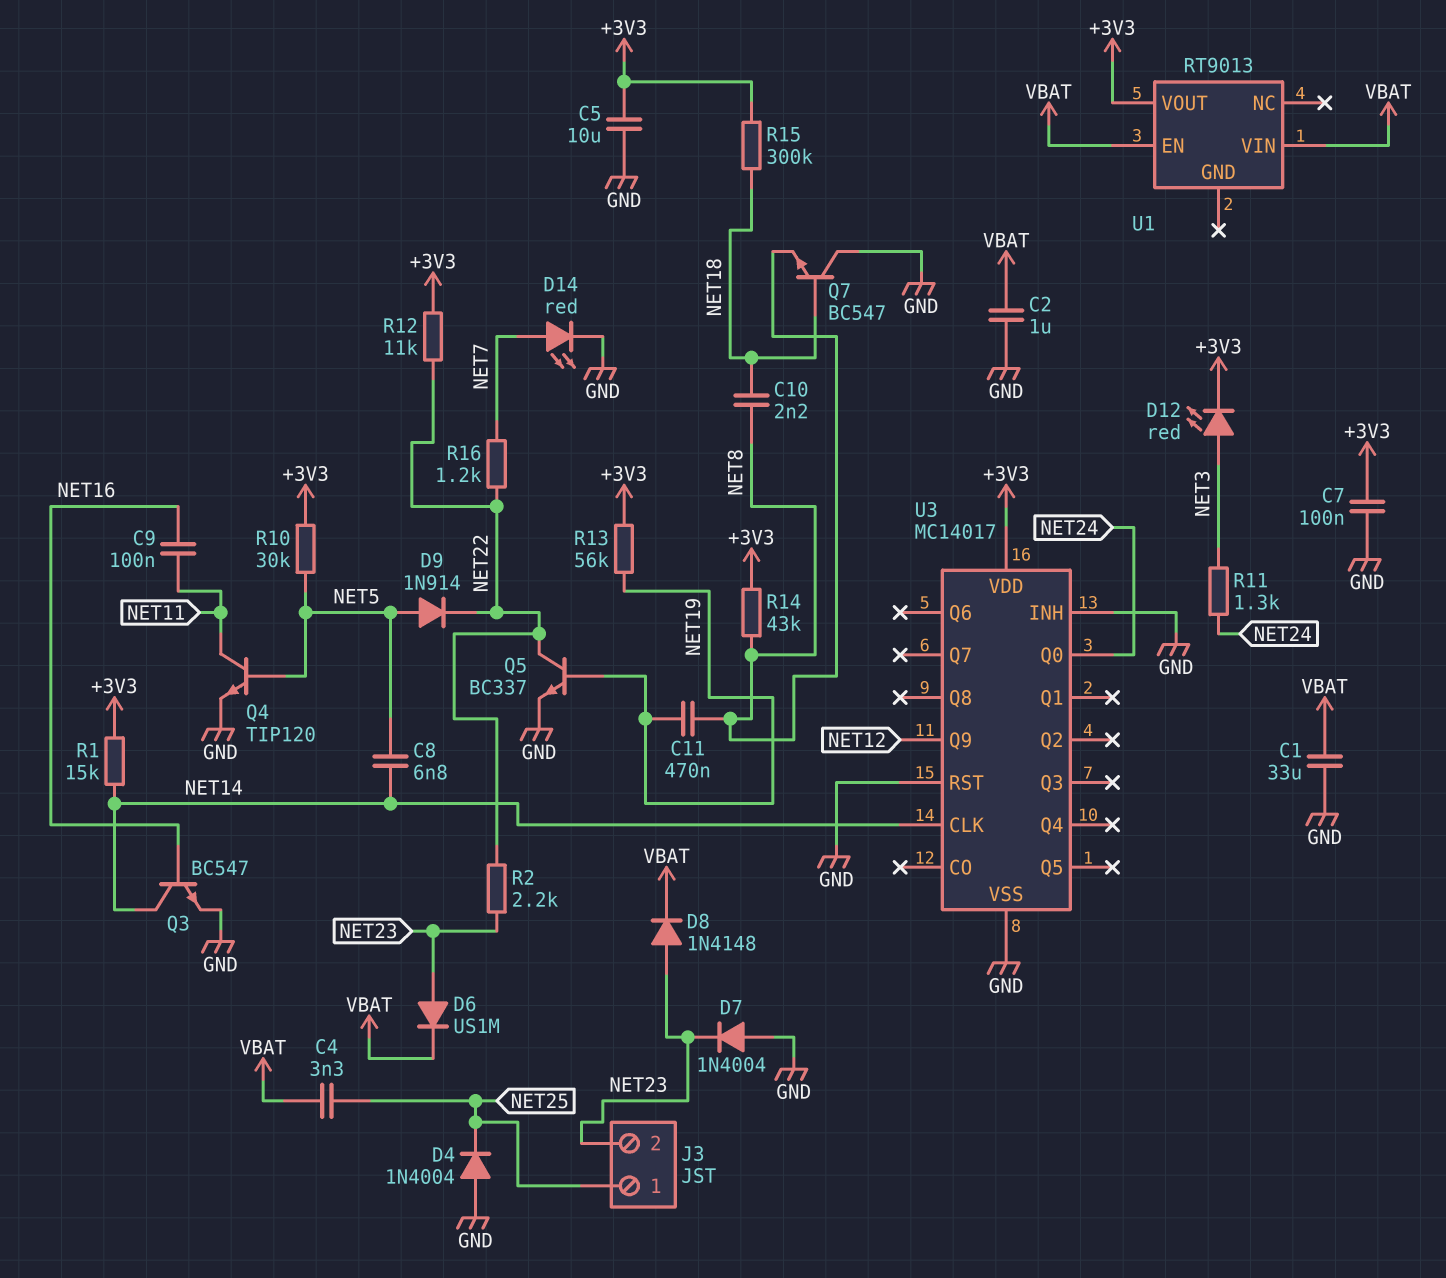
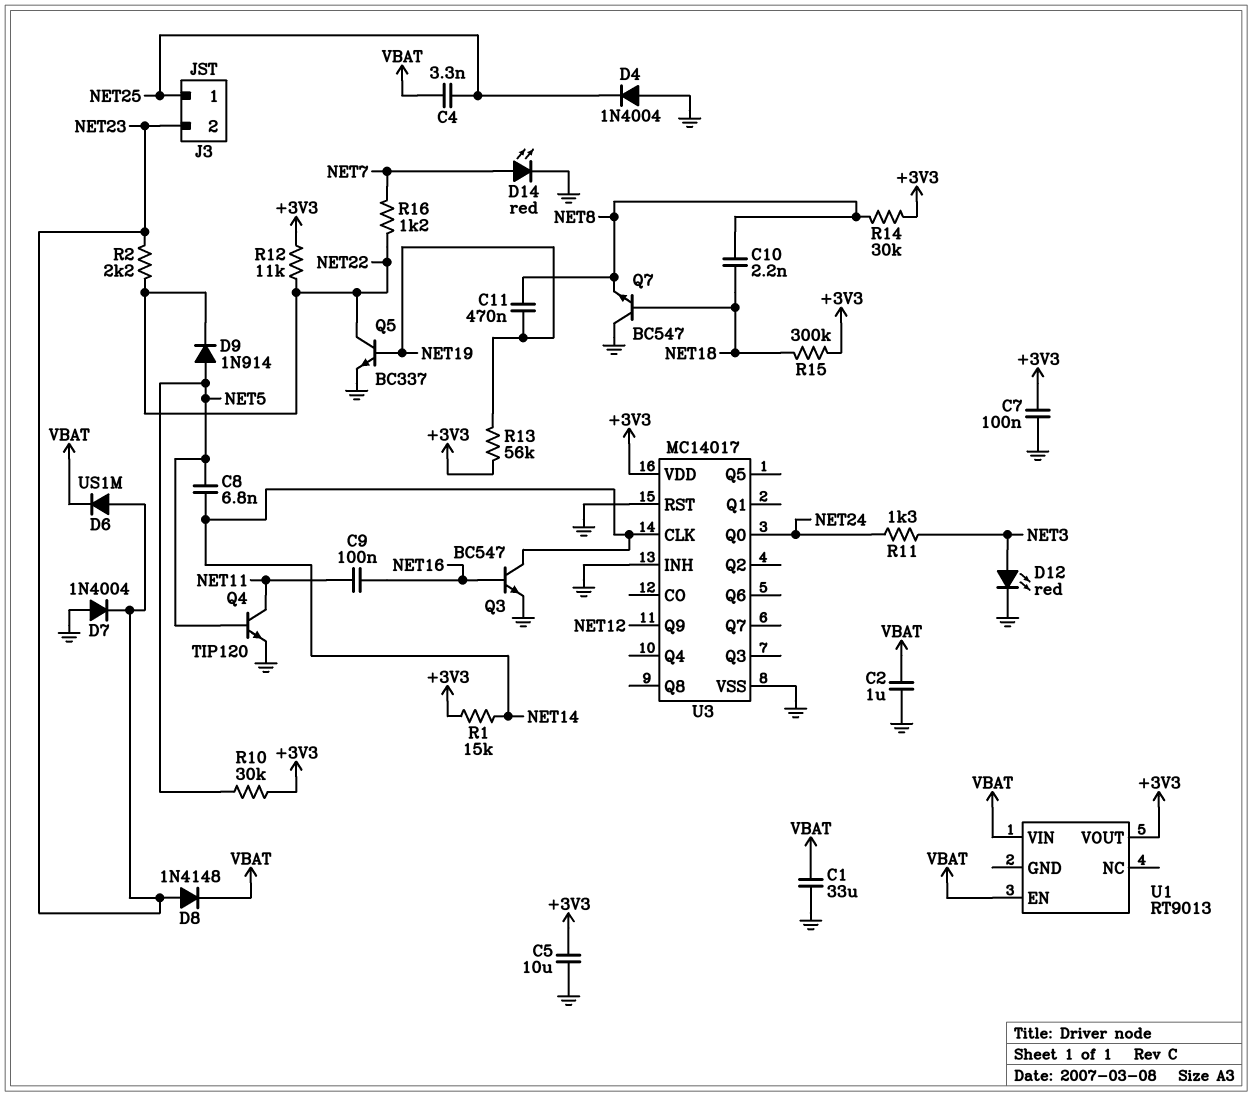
D12: LED red (A NET3, K +3V3) -> LED red (A NET3, K GND)
R14: 43k (+3V3, NET8) -> 30k (+3V3, NET8)

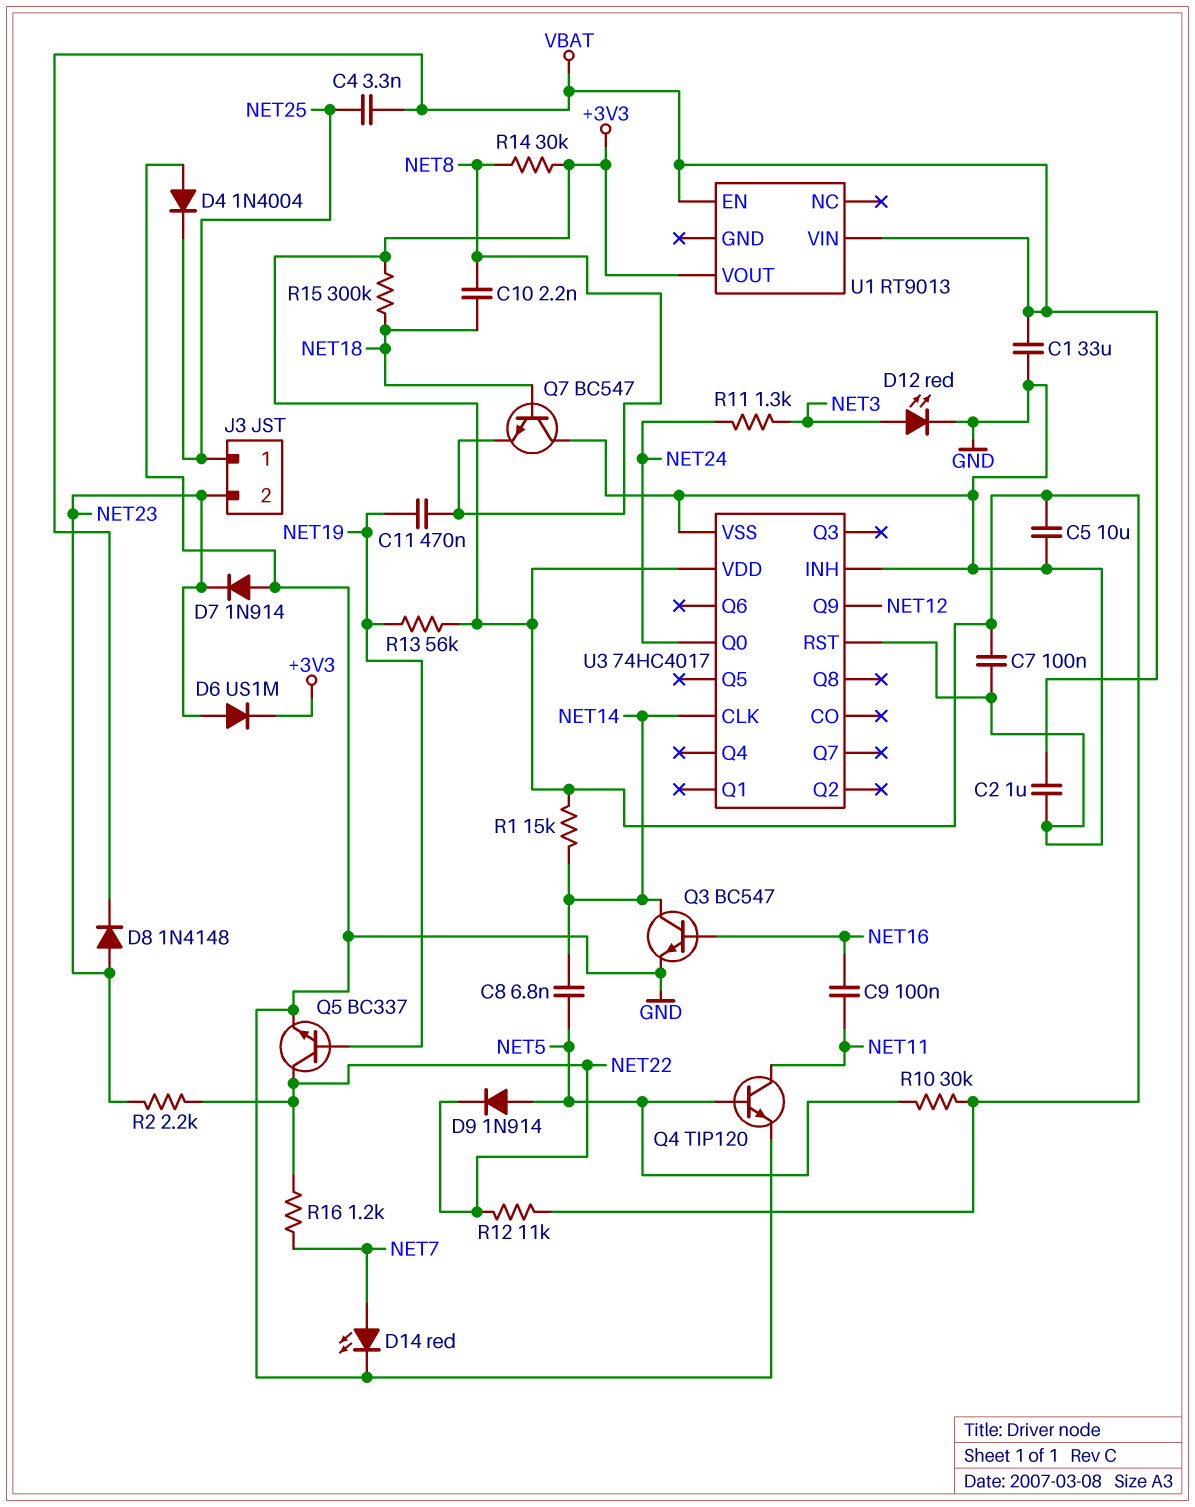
D6: diode US1M (A NET23, K VBAT) -> diode US1M (A NET23, K +3V3)
D7: diode 1N4004 (A GND, K NET23) -> diode 1N914 (A GND, K NET23)
U3: MC14017 -> 74HC4017

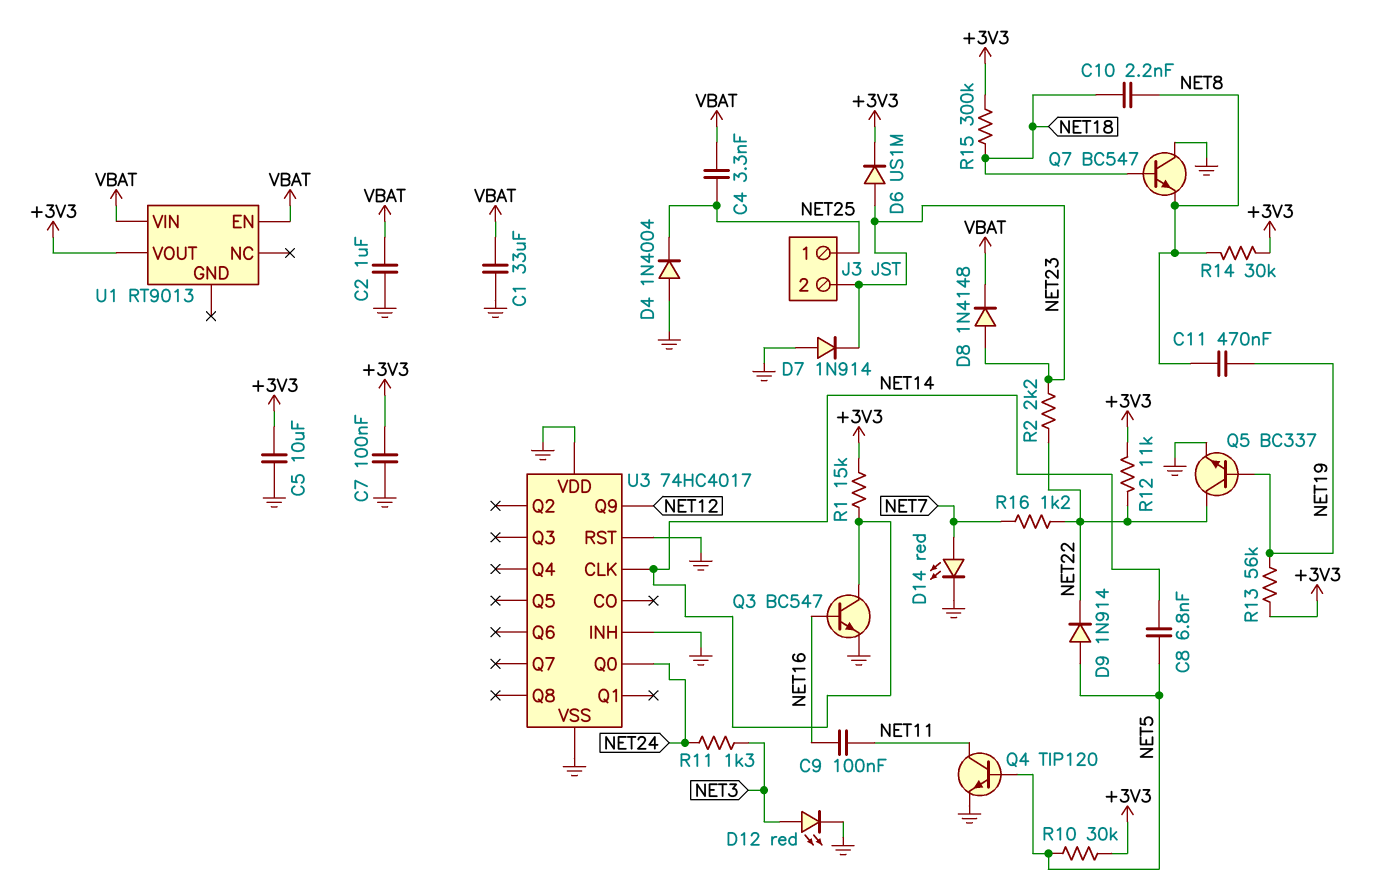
U3 pin VDD: +3V3 -> GND

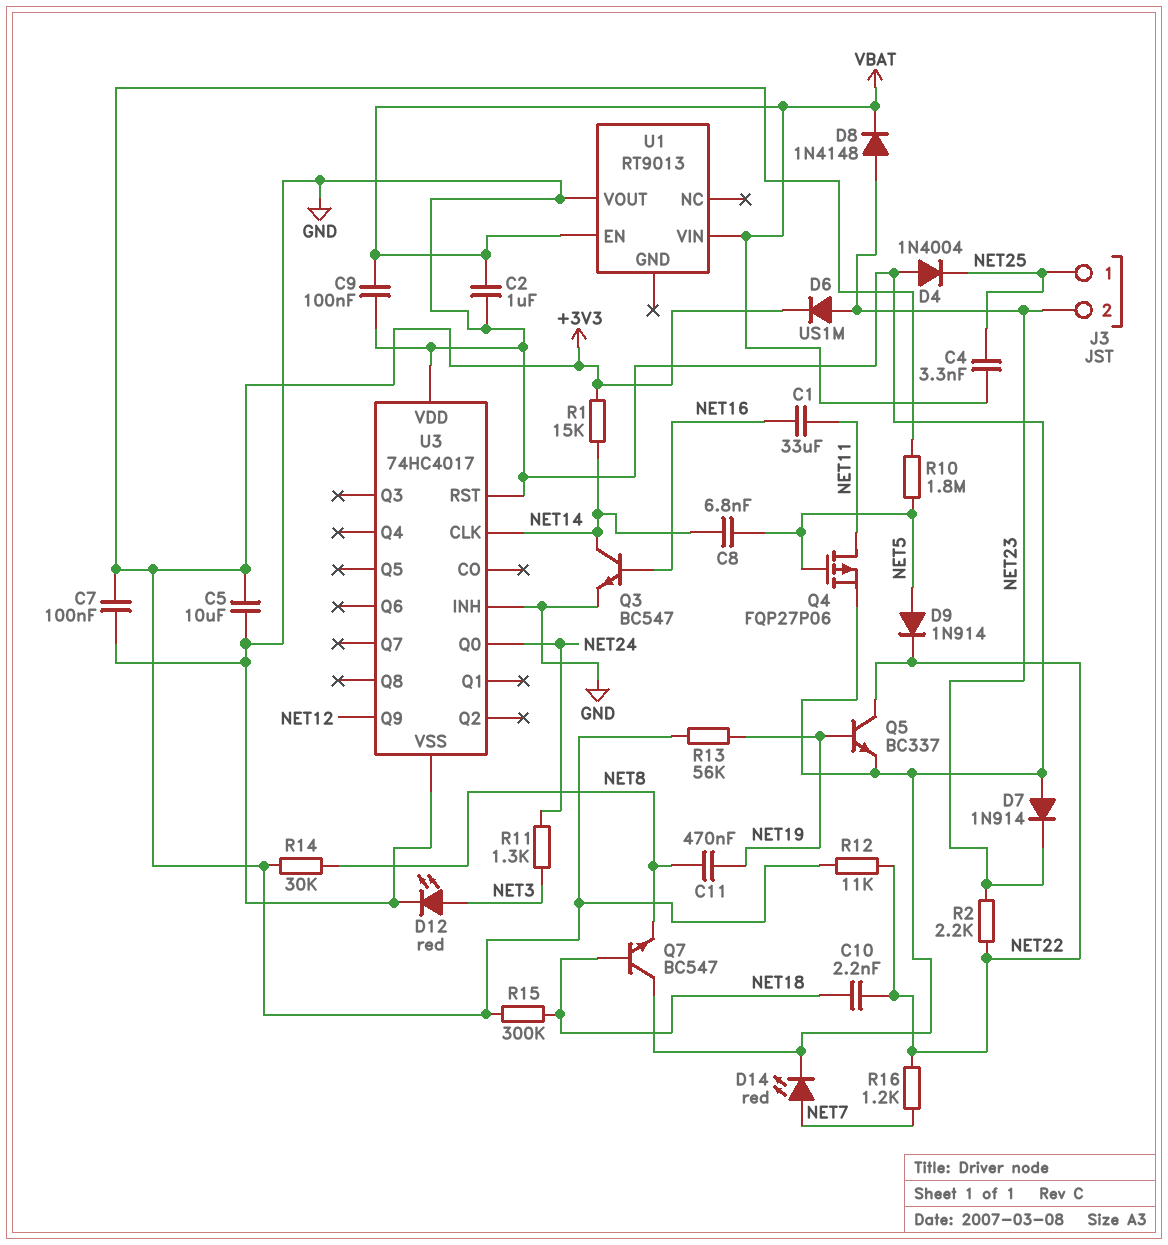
C1: 33uF (GND, VBAT) -> 33uF (NET11, NET16)
C9: 100nF (NET11, NET16) -> 100nF (GND, VBAT)
C10: 2.2nF (NET8, NET18) -> 2.2nF (NET18, NET22)
Q4: NPN TIP120 (B NET5, C NET11, E GND) -> PMOS FQP27P06 (G NET5, D NET11, S GND)
R10: 30k (+3V3, NET5) -> 1.8M (+3V3, NET5)
U1 pin VOUT: +3V3 -> GND

